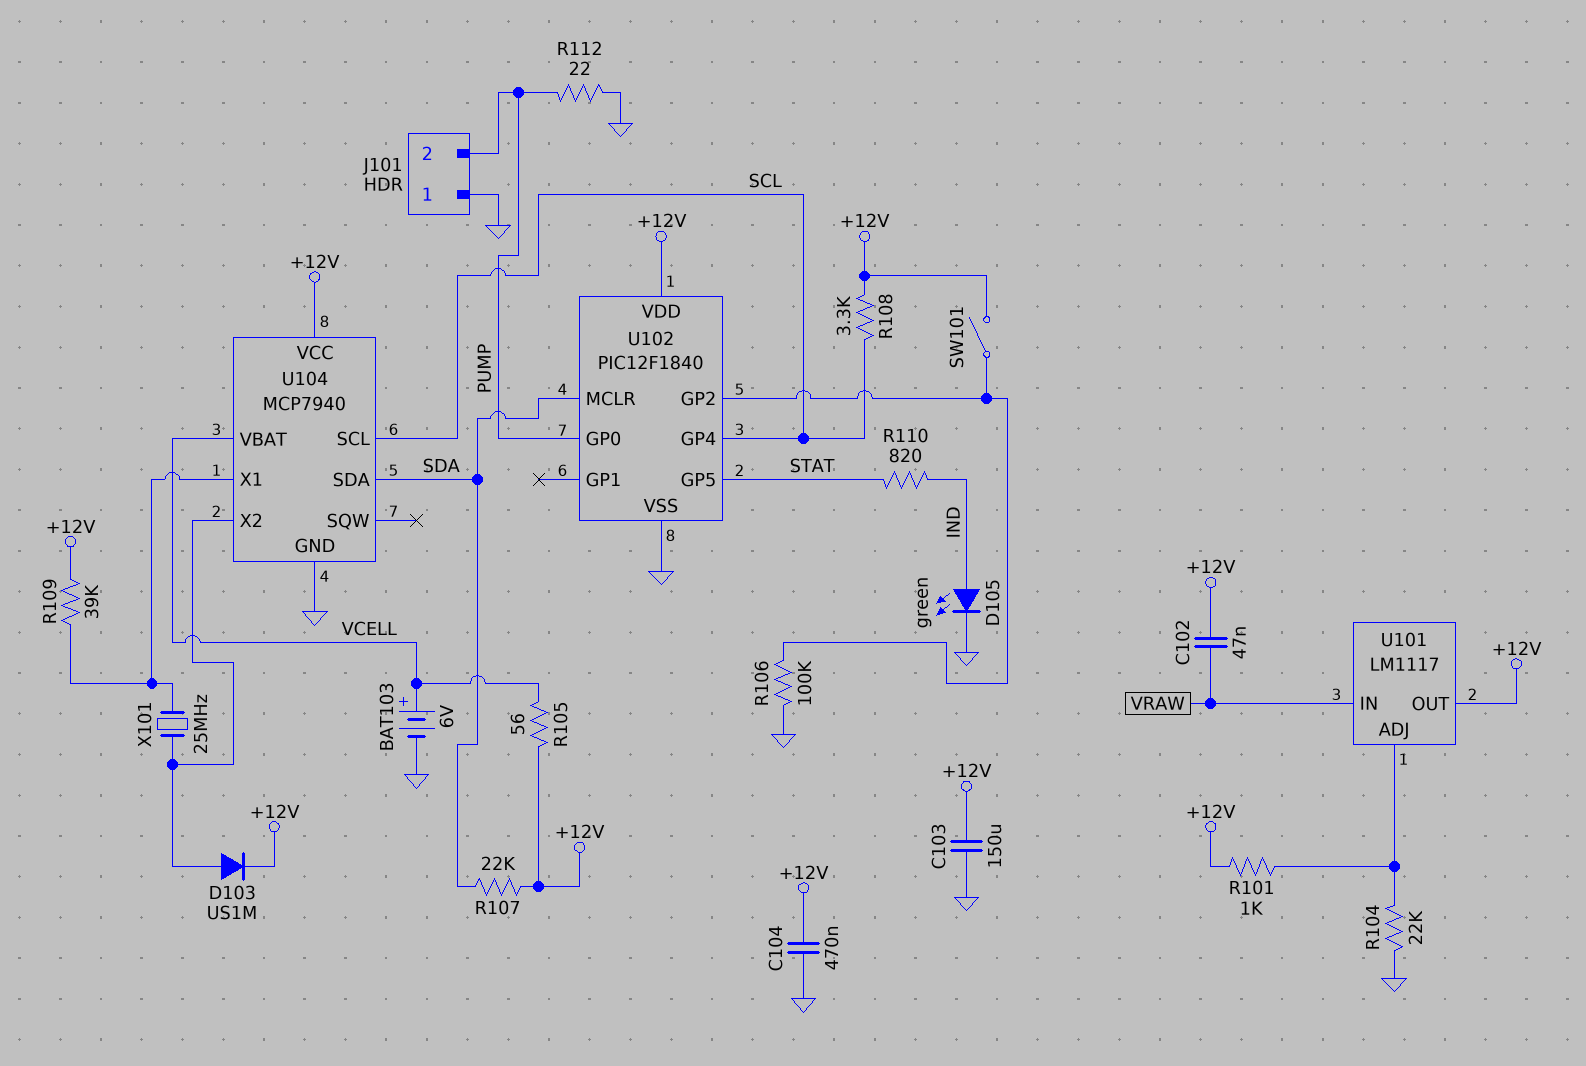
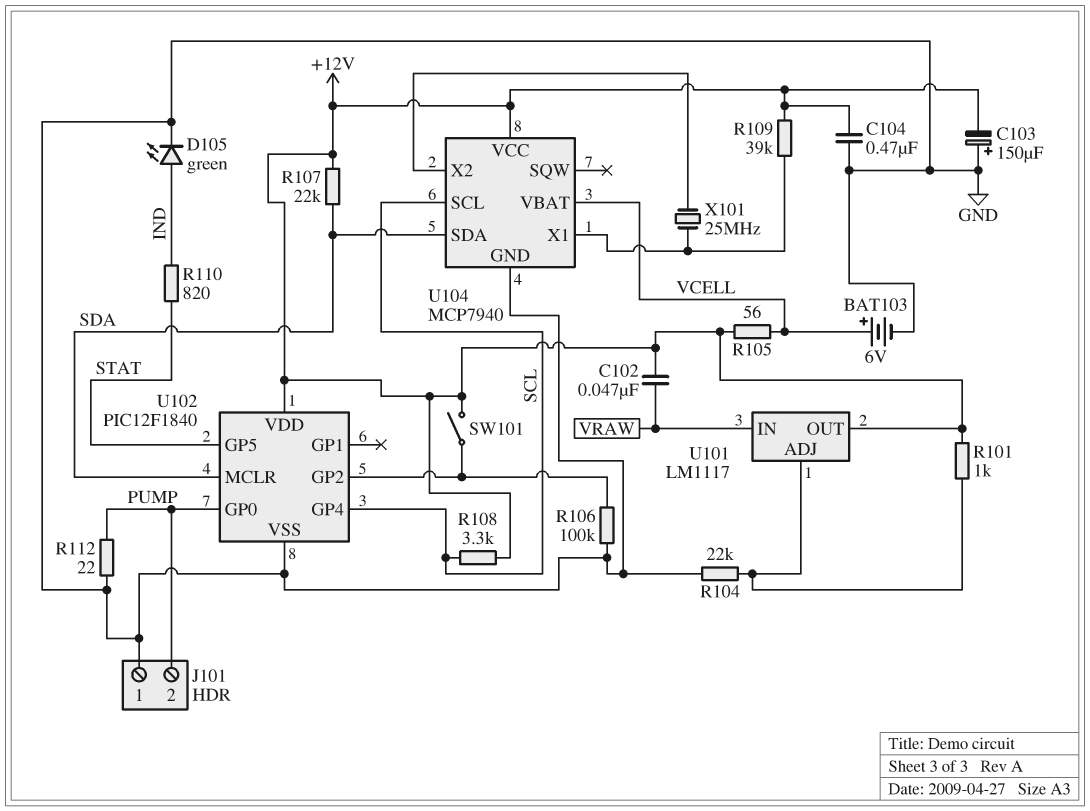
C103: 150uF (+12V, GND) -> 150uF (plus GND, minus +12V)
D103: diode US1M (A U104/X2, K +12V) -> none

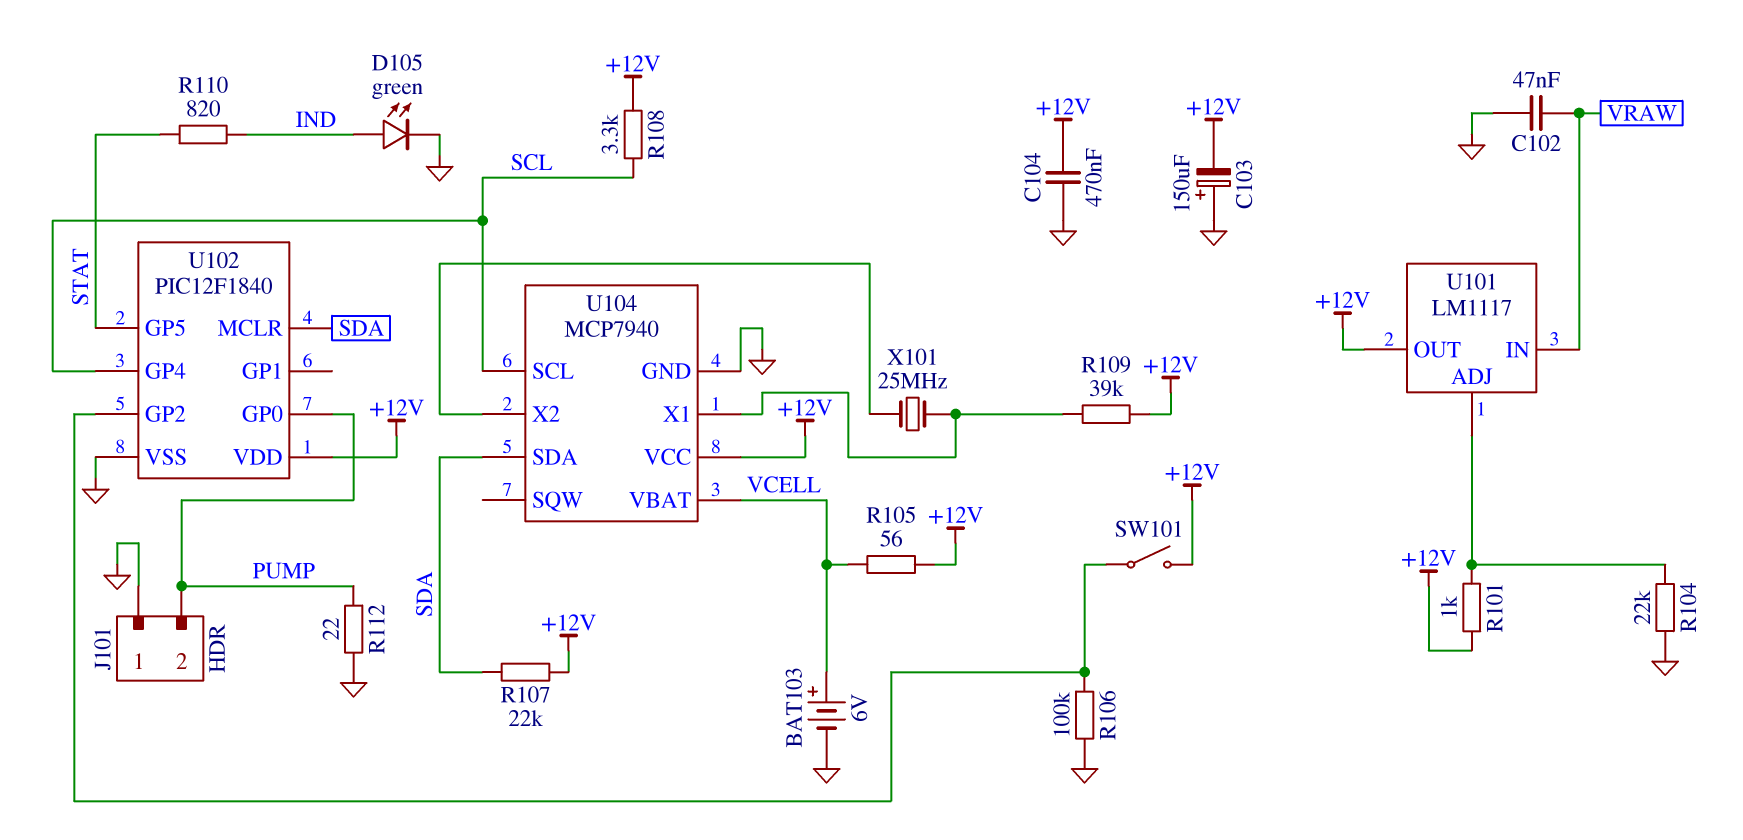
C102: 47nF (+12V, VRAW) -> 47nF (GND, VRAW)

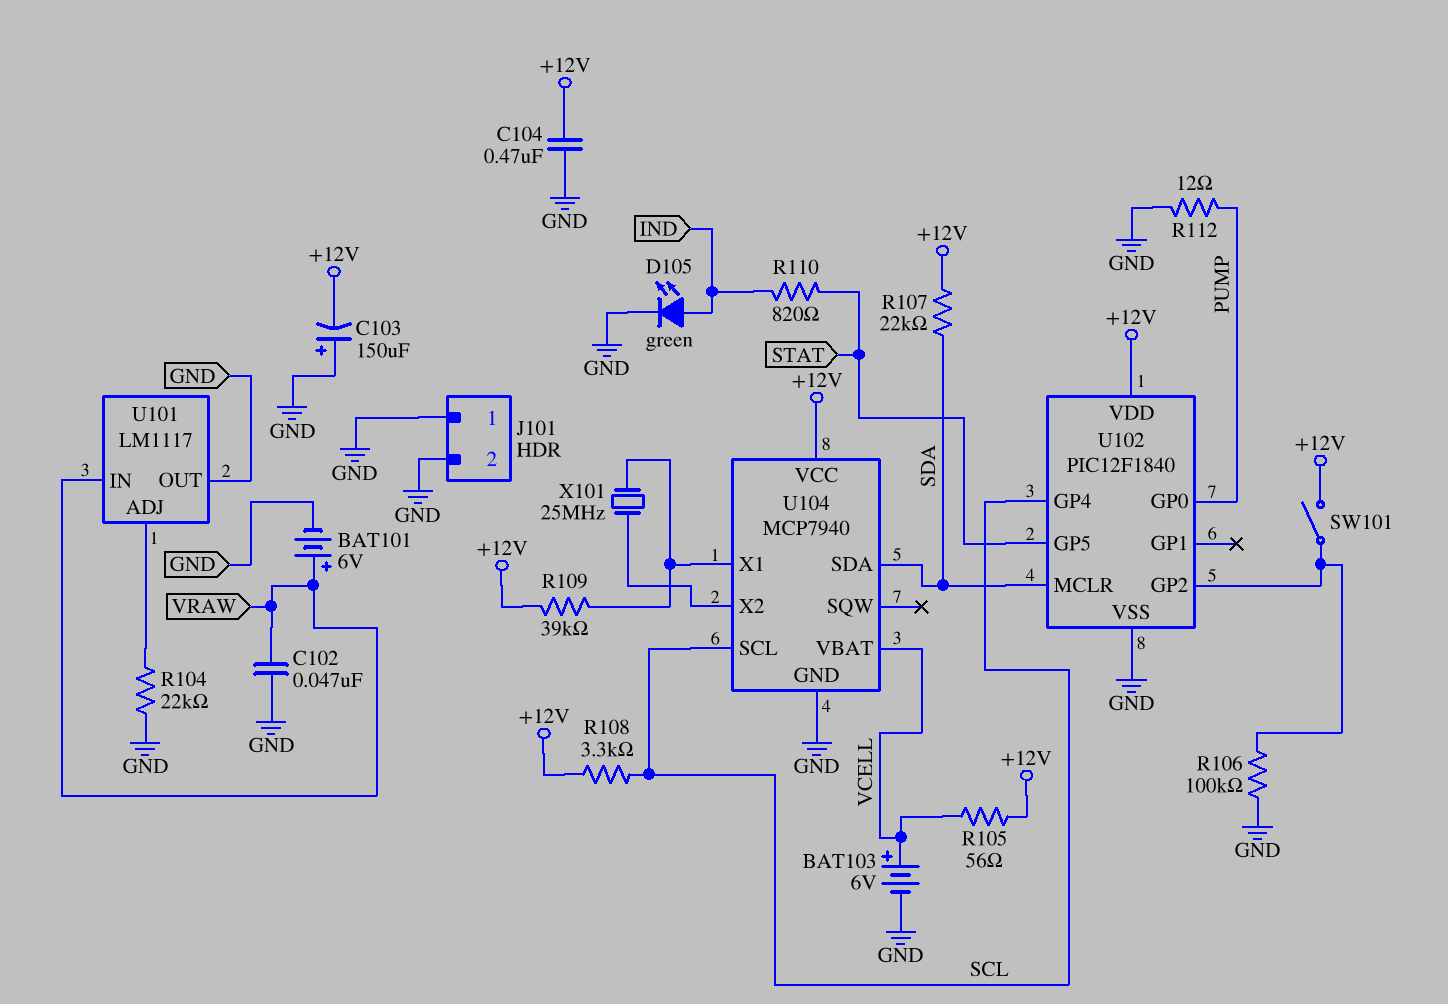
BAT101: none -> 6V (plus VRAW, minus GND)
J101 pin 2: PUMP -> GND
R101: 1k (+12V, U101/ADJ) -> none
R112: 22 (GND, PUMP) -> 12 (GND, PUMP)
U101 pin OUT: +12V -> GND

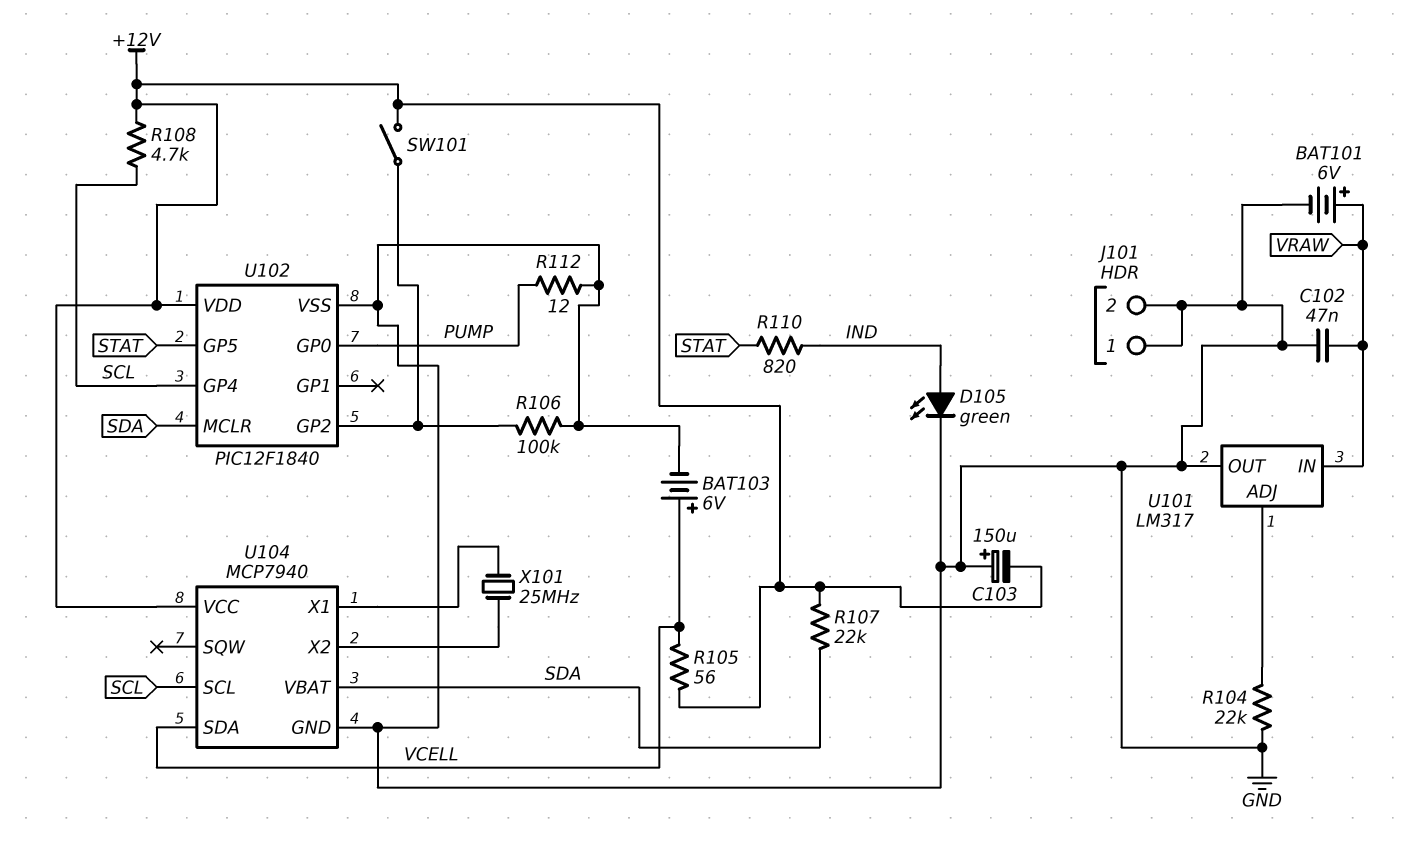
C104: 470nF (+12V, GND) -> none
R108: 3.3k (+12V, SCL) -> 4.7k (+12V, SCL)
R109: 39k (+12V, U104/X1) -> none
U101: LM1117 -> LM317
U104 pin SDA: SDA -> VCELL
U104 pin VBAT: VCELL -> SDA

